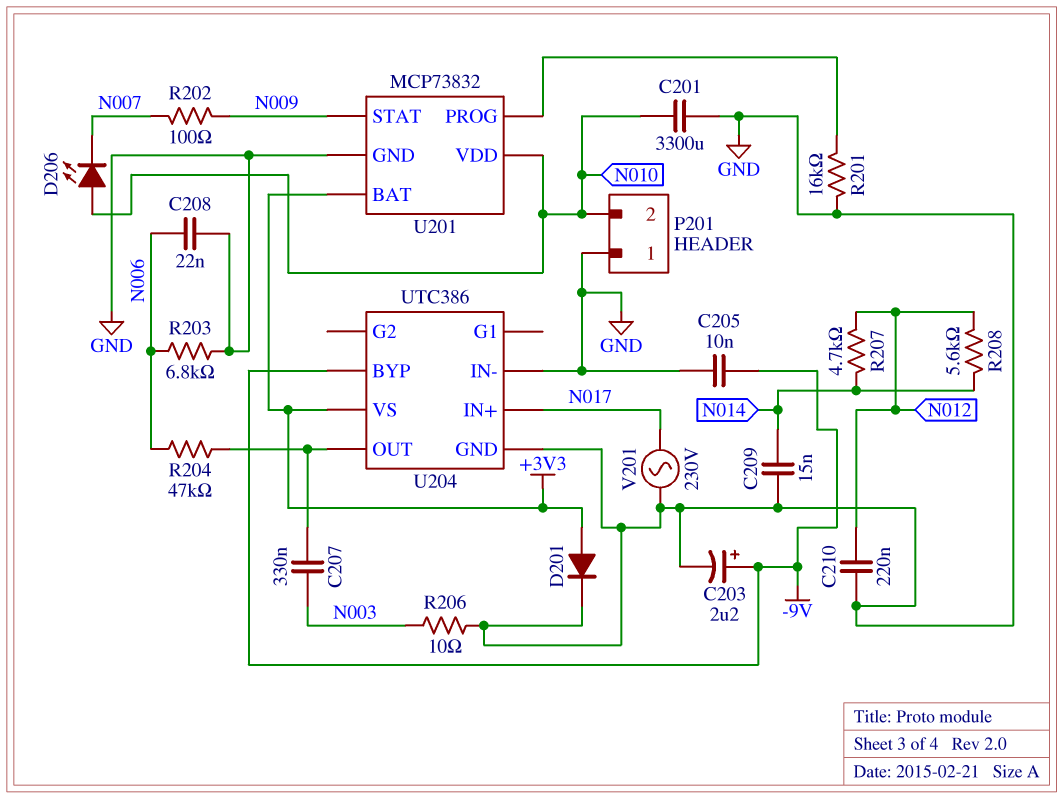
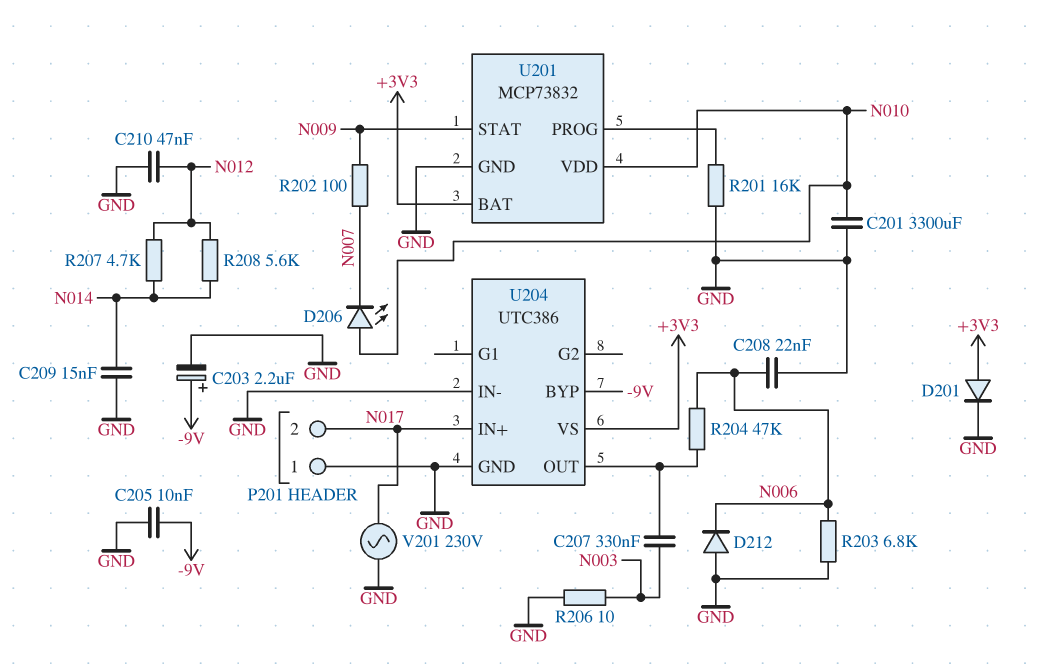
C210: 220nF (GND, N012) -> 47nF (GND, N012)
D212: none -> diode (A GND, K N006)
P201 pin 2: N010 -> N017

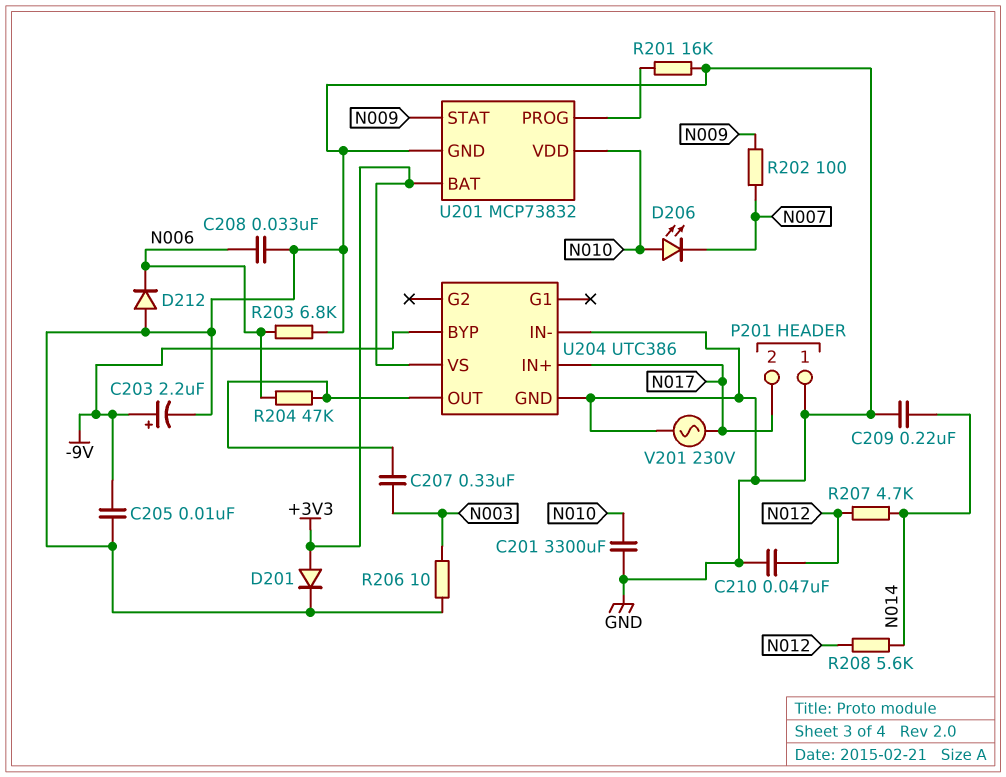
C208: 22nF (GND, N006) -> 33nF (GND, N006)
C209: 15nF (GND, N014) -> 220nF (GND, N014)

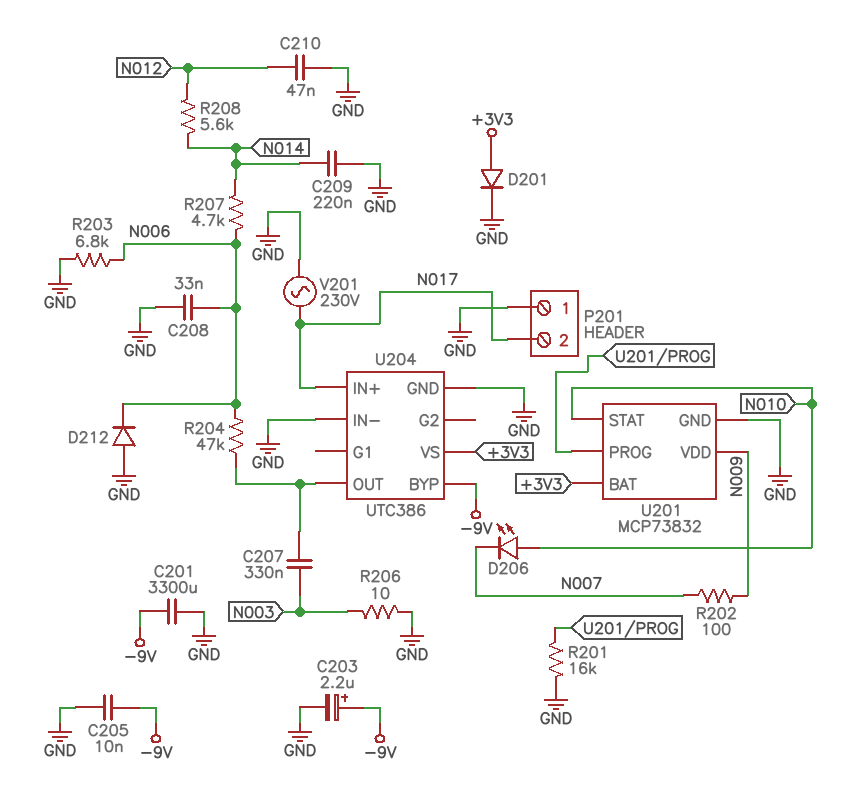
C201: 3300uF (GND, N010) -> 3300uF (-9V, GND)
R207: 4.7k (N012, N014) -> 4.7k (N006, N014)
U201 pin STAT: N009 -> N010
U201 pin VDD: N010 -> N009

